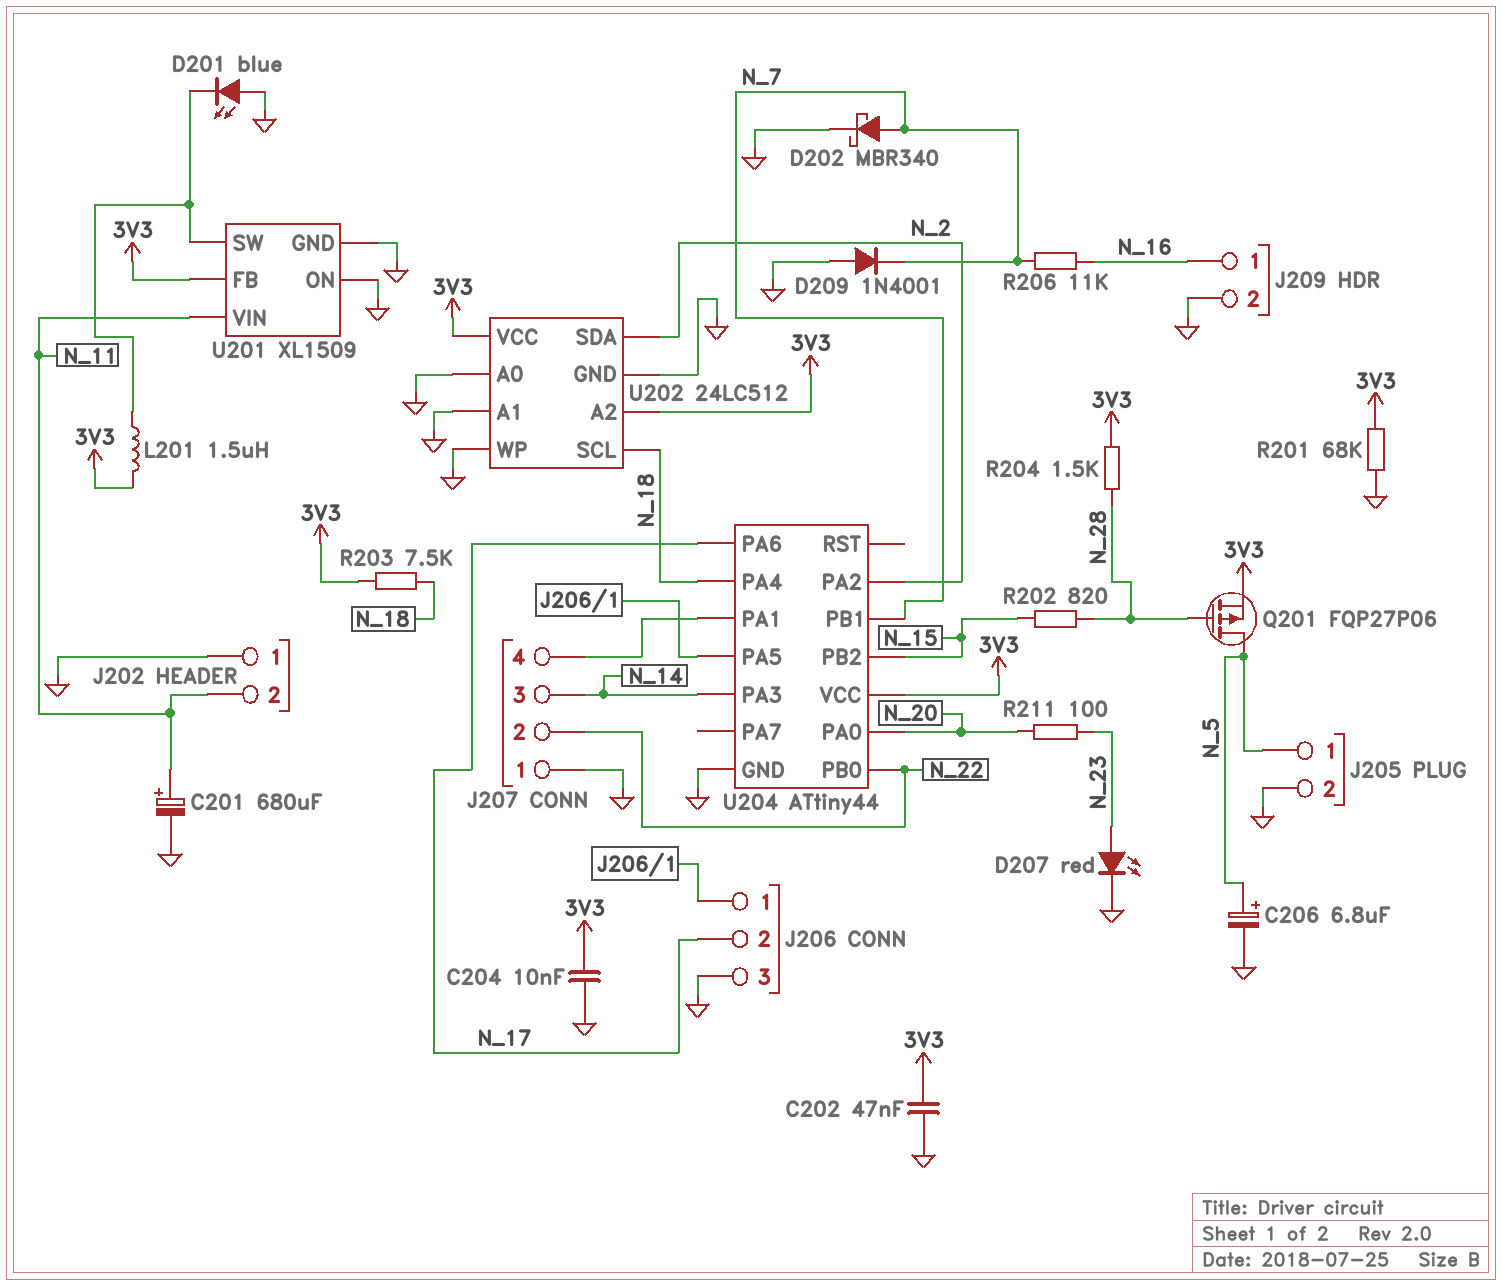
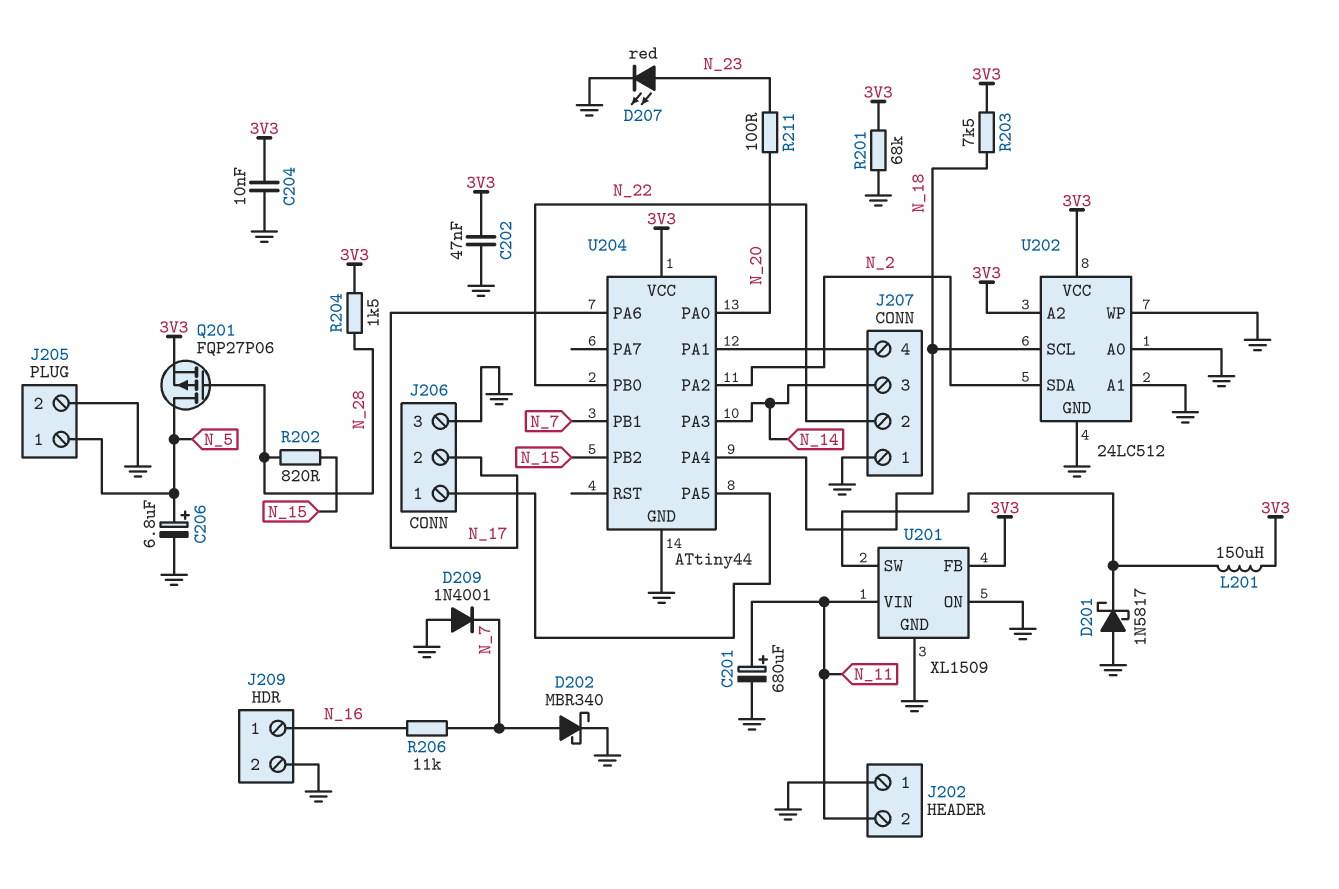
D201: LED blue (A GND, K U201/SW) -> schottky 1N5817 (A GND, K U201/SW)
L201: 1.5uH (3V3, U201/SW) -> 150uH (3V3, U201/SW)

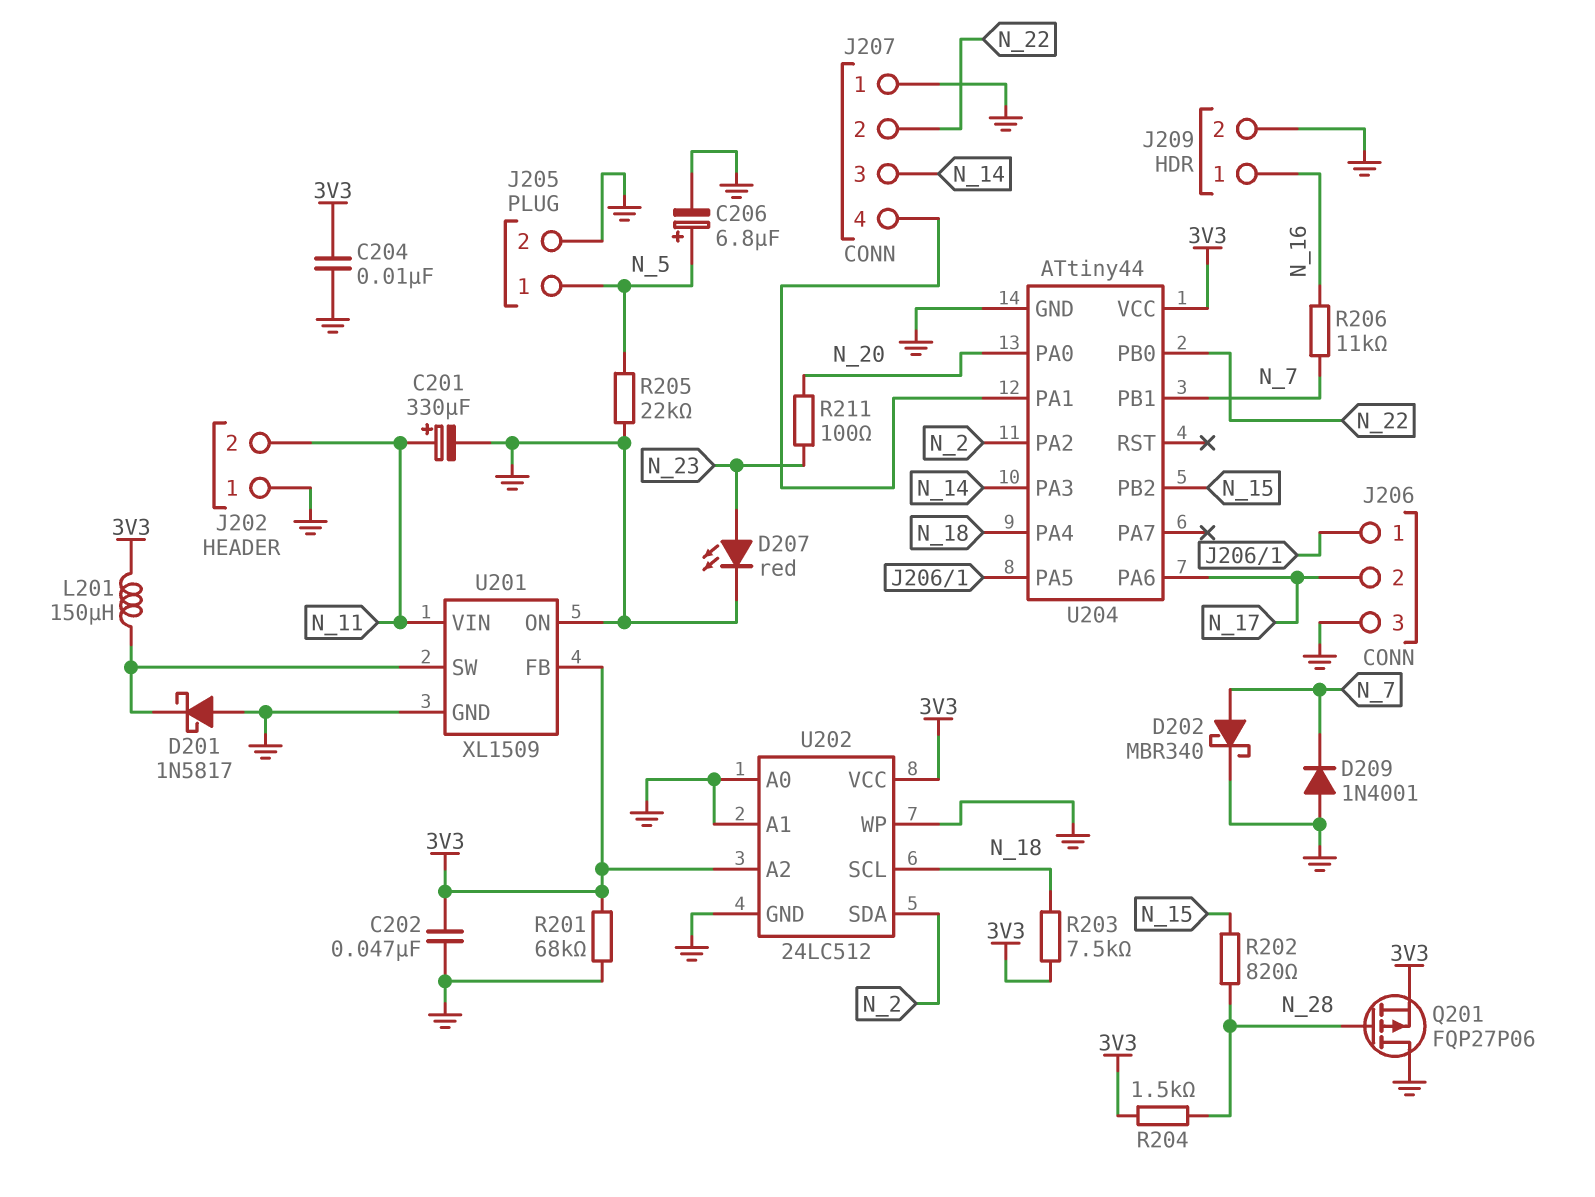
C201: 680uF (plus N_11, minus GND) -> 330uF (plus N_11, minus GND)
Q201: PMOS FQP27P06 (G N_28, D N_5, S 3V3) -> PMOS FQP27P06 (G N_28, D GND, S 3V3)
R205: none -> 22k (GND, N_5)

